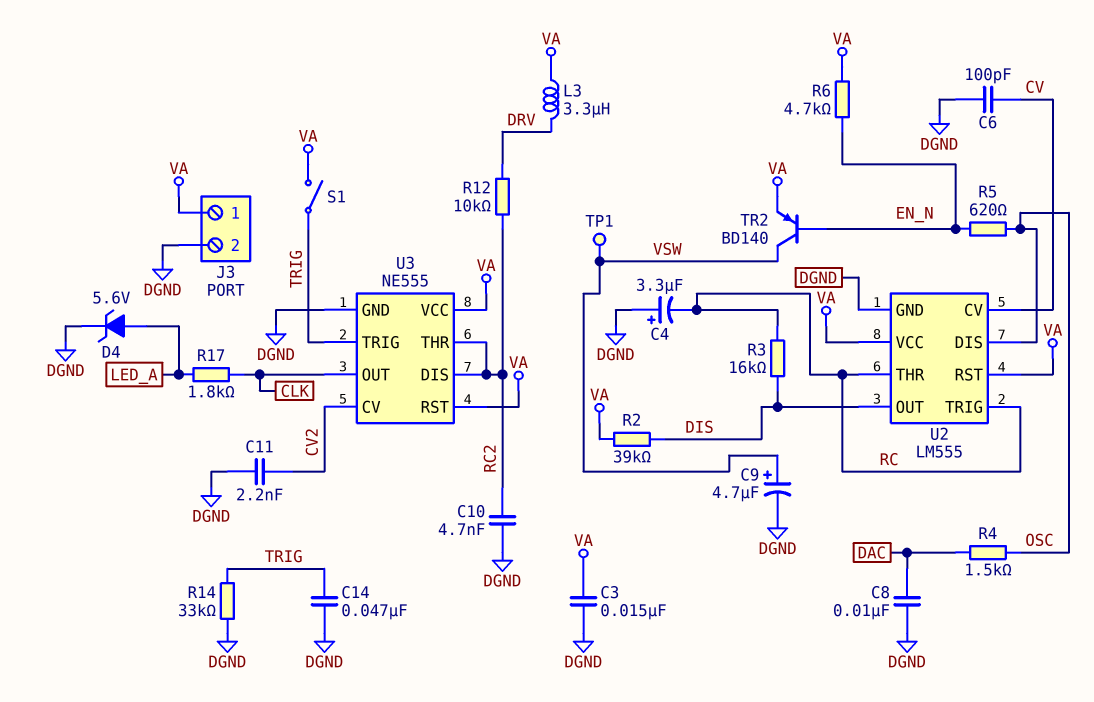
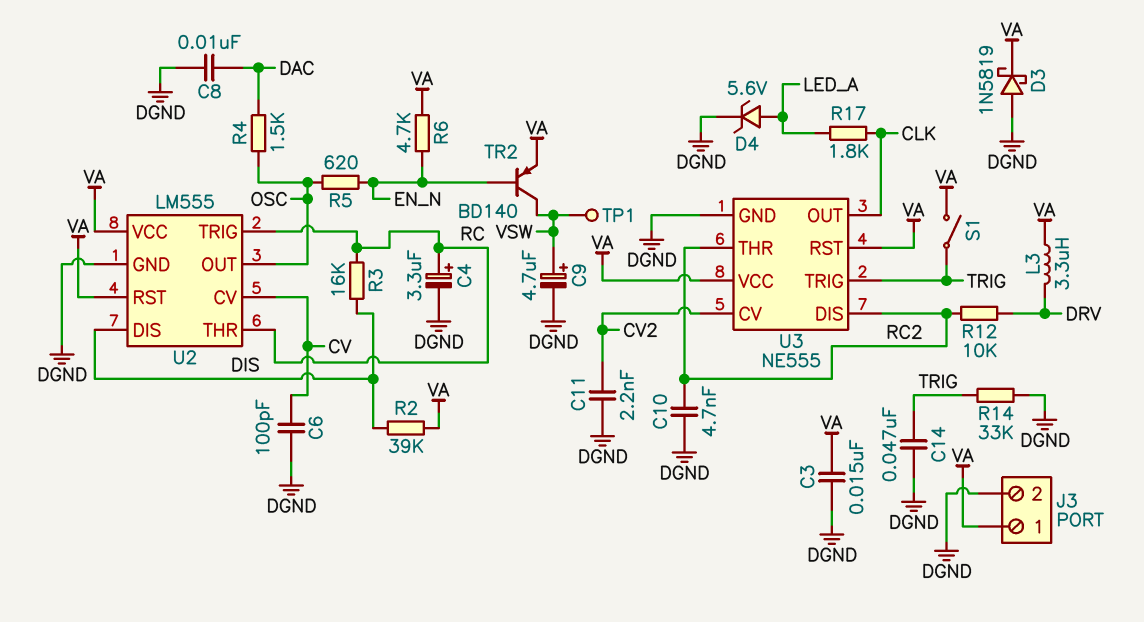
C4: 3.3uF (plus DGND, minus RC) -> 3.3uF (plus RC, minus DGND)
D3: none -> schottky 1N5819 (A DGND, K VA)
U2 pin DIS: OSC -> DIS
U2 pin OUT: DIS -> OSC

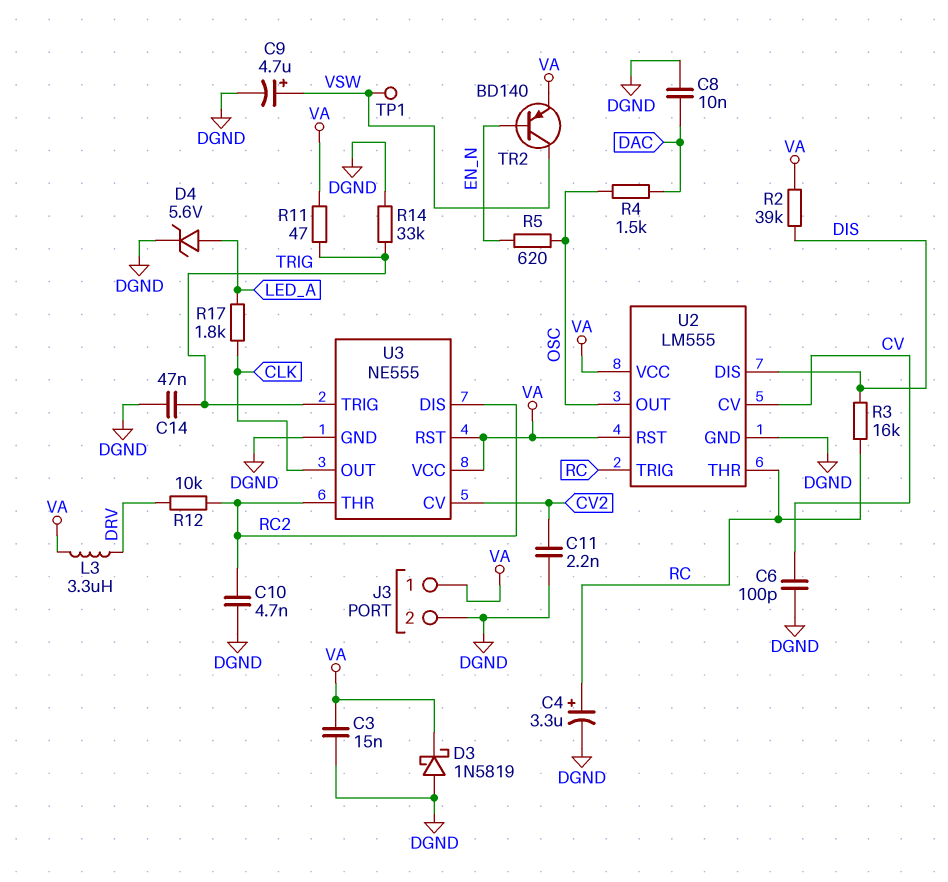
R6: 4.7k (EN_N, VA) -> none
R11: none -> 47 (TRIG, VA)
S1: switch (TRIG, VA) -> none

